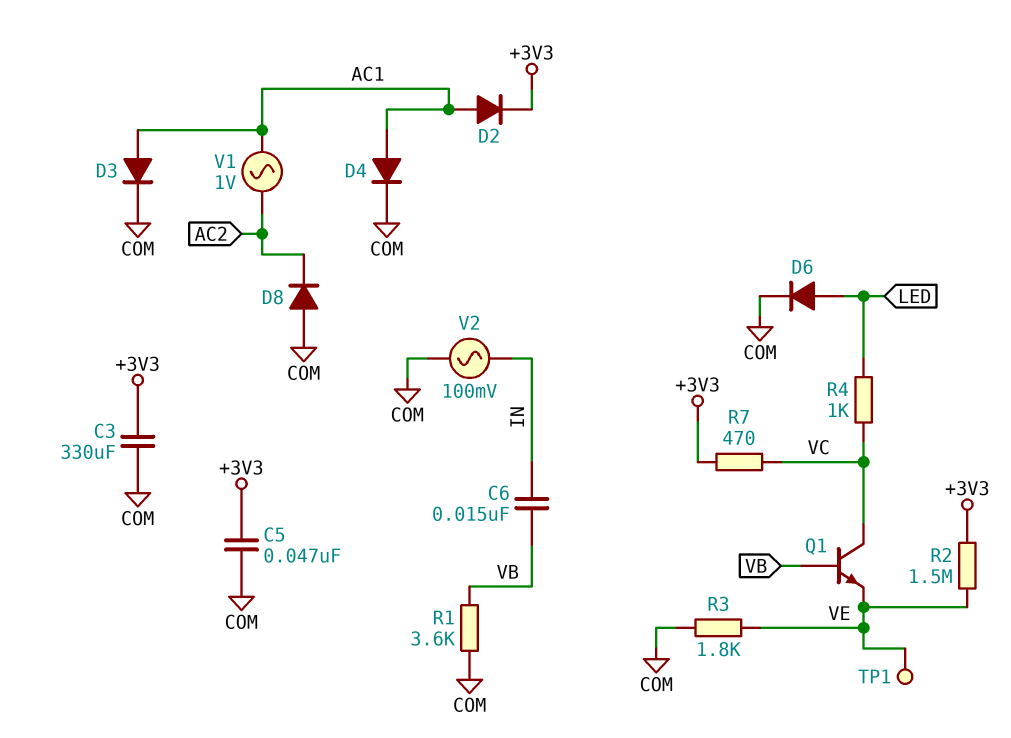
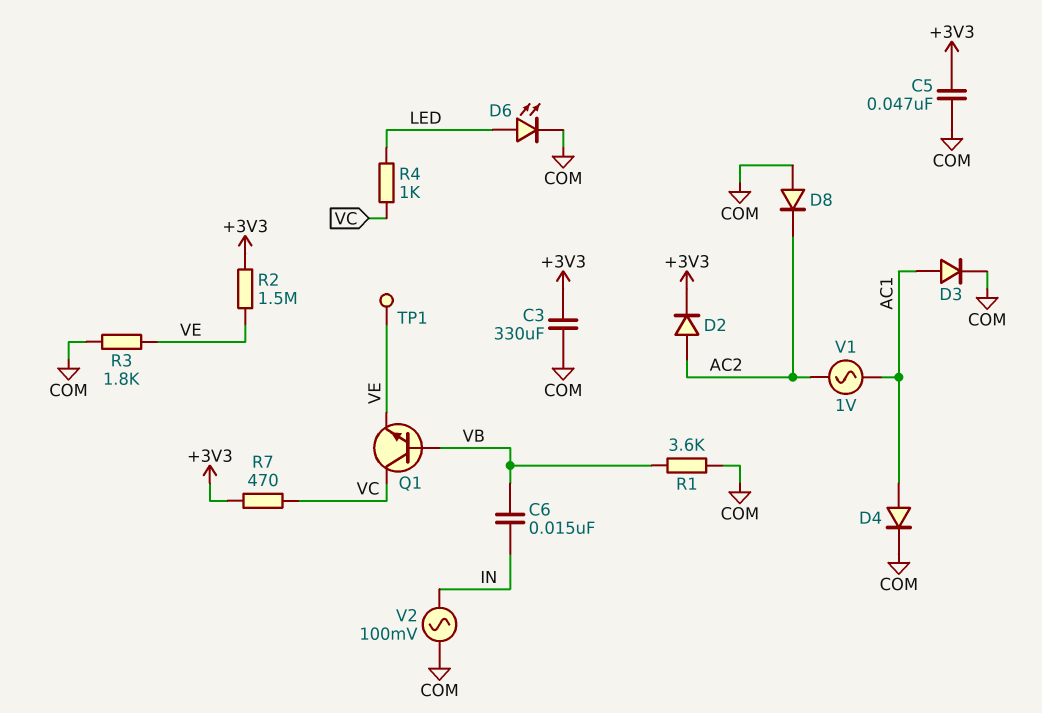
D2: diode (A AC1, K +3V3) -> diode (A AC2, K +3V3)
D6: diode (A LED, K COM) -> LED (A LED, K COM)

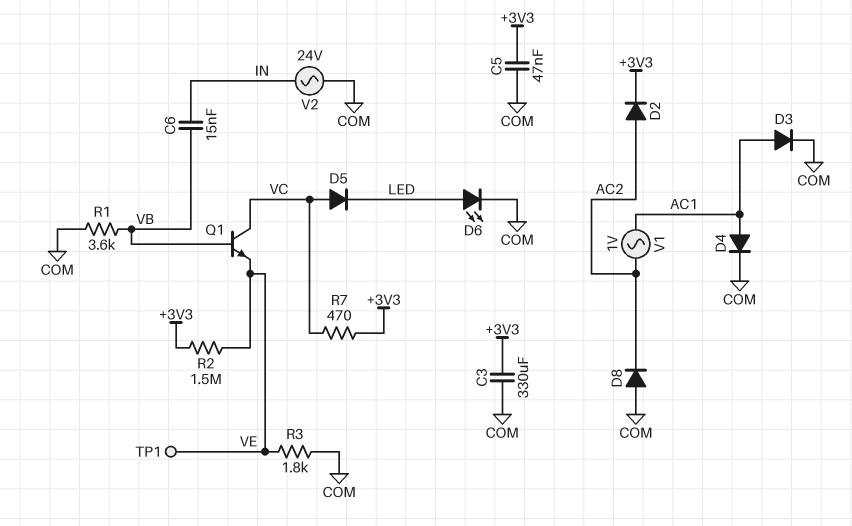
D5: none -> diode (A VC, K LED)
R4: 1k (LED, VC) -> none
V2: AC 100mV (COM, IN) -> AC 24V (COM, IN)

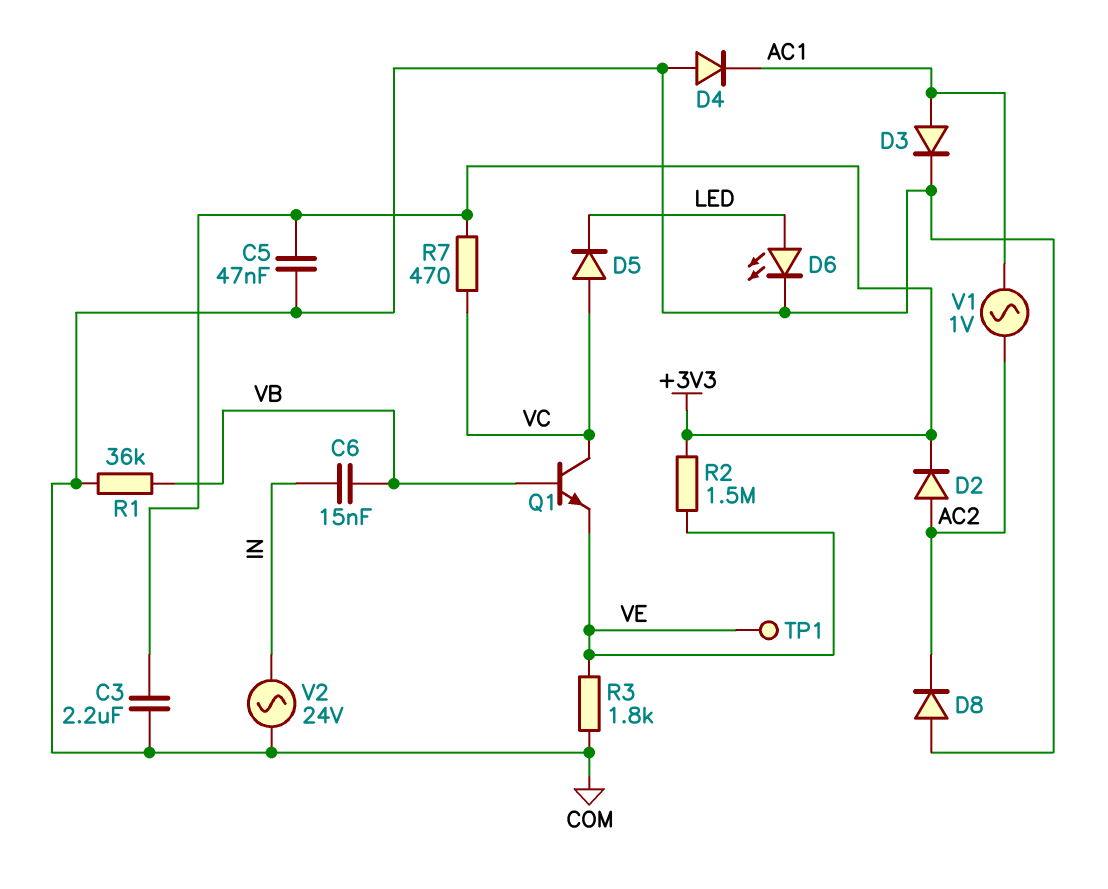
C3: 330uF (+3V3, COM) -> 2.2uF (+3V3, COM)
D4: diode (A AC1, K COM) -> diode (A COM, K AC1)
R1: 3.6k (COM, VB) -> 36k (COM, VB)

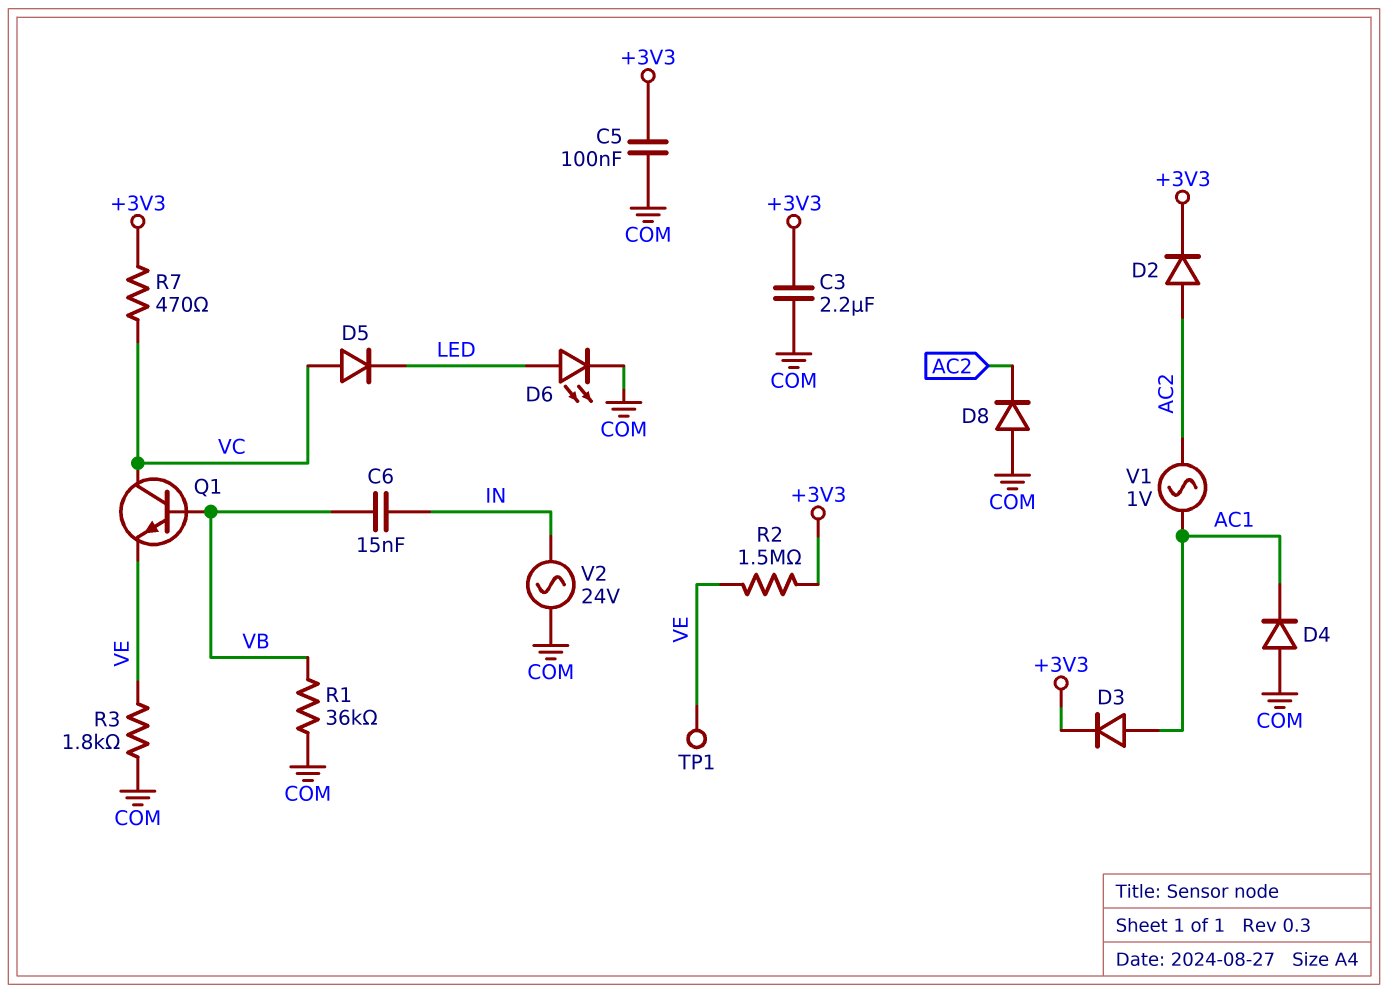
C5: 47nF (+3V3, COM) -> 100nF (+3V3, COM)
D3: diode (A AC1, K COM) -> diode (A AC1, K +3V3)

